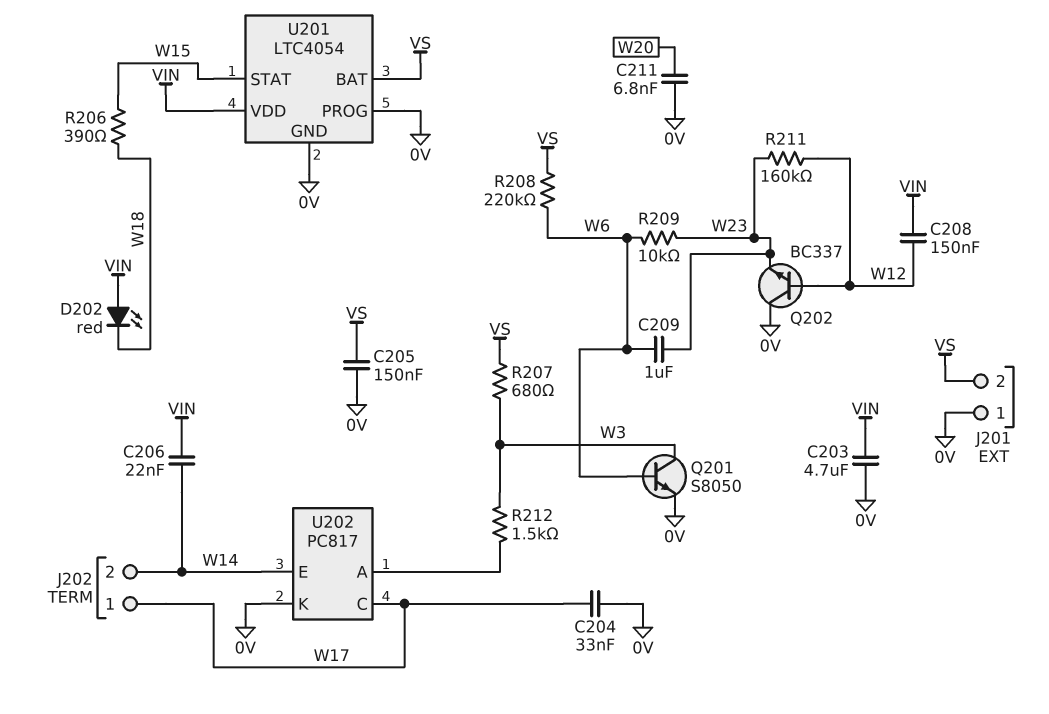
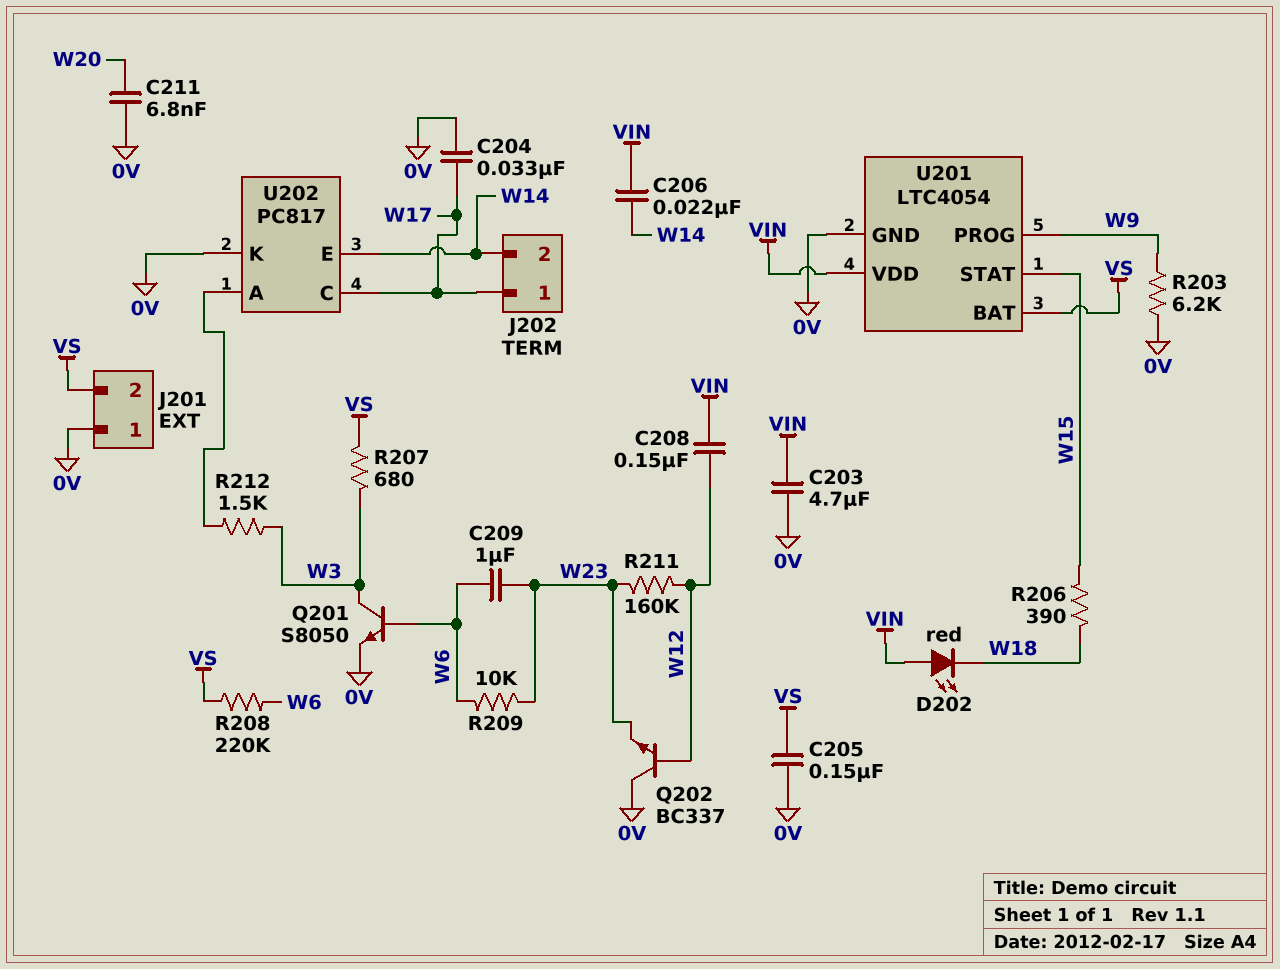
R203: none -> 6.2k (0V, W9)
U201 pin PROG: 0V -> W9

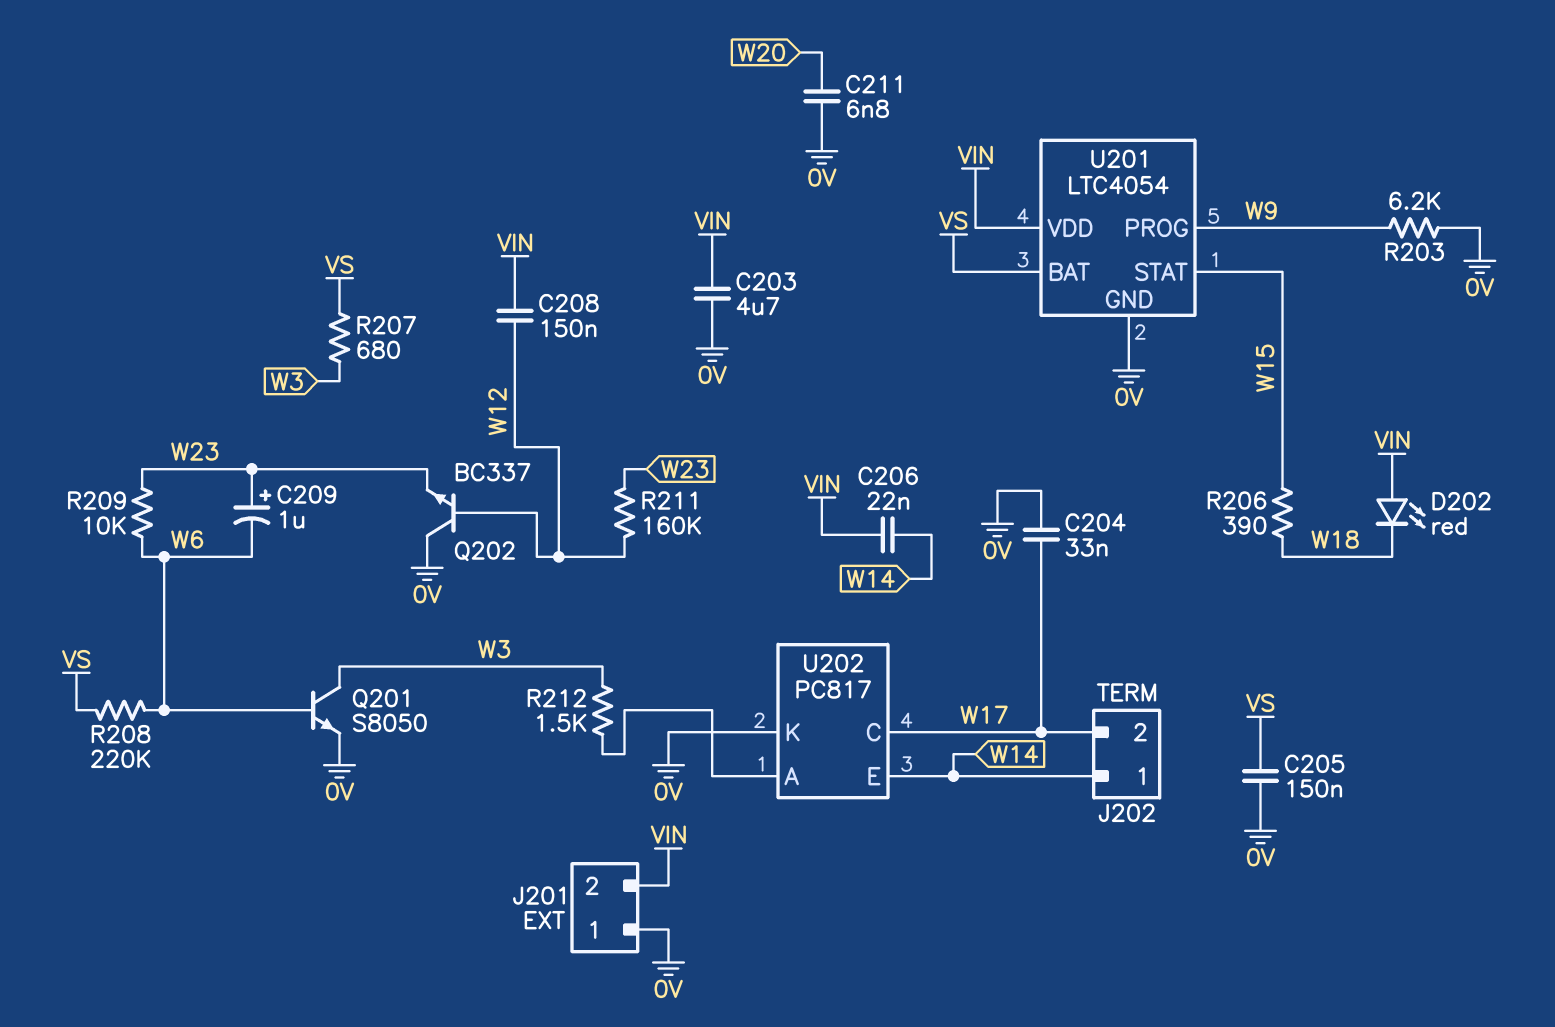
C209: 1uF (W6, W23) -> 1uF (plus W23, minus W6)
J201 pin 2: VS -> VIN
J202 pin 1: W17 -> W14
J202 pin 2: W14 -> W17

